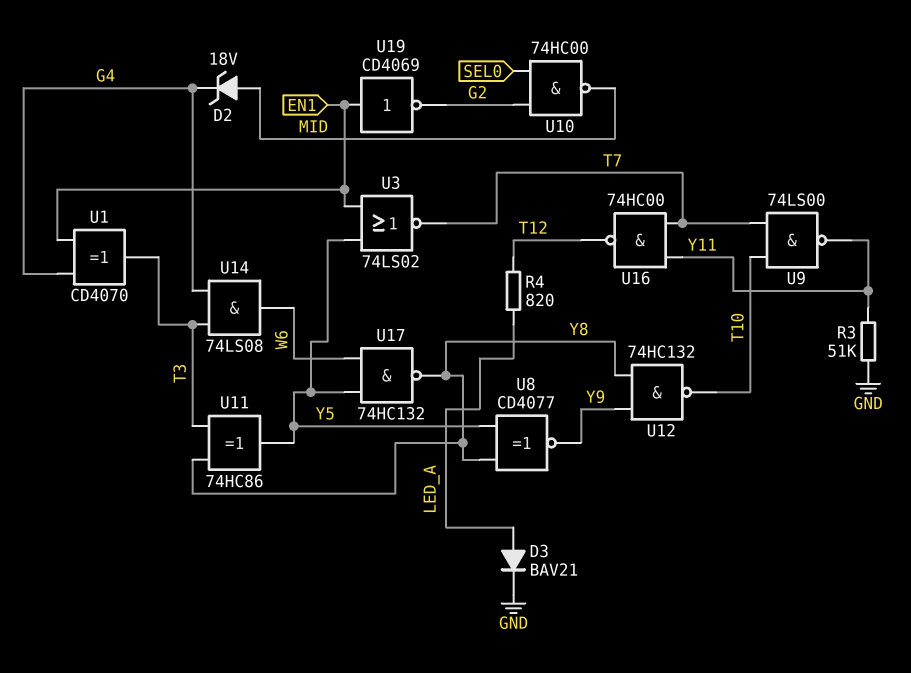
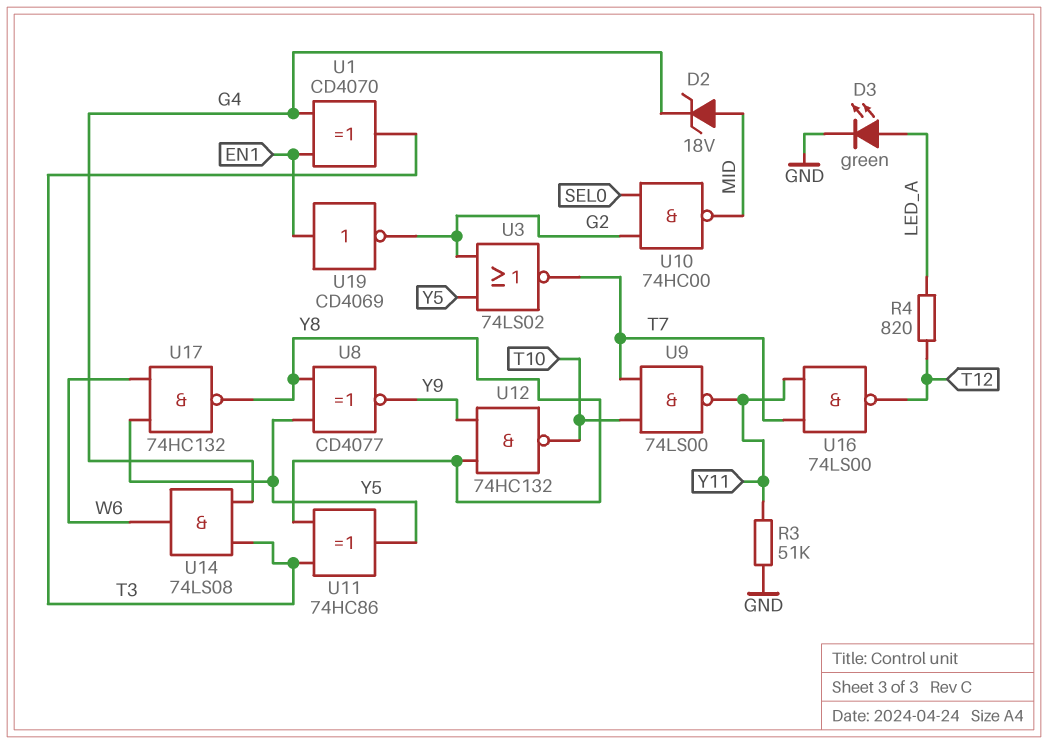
D3: diode BAV21 (A LED_A, K GND) -> LED green (A LED_A, K GND)
U3: NOR 74LS02 (in EN1, in Y5, out T7) -> NOR 74LS02 (in G2, in Y5, out T7)
U16: NAND 74HC00 (in T7, in Y11, out T12) -> NAND 74LS00 (in T7, in Y11, out T12)

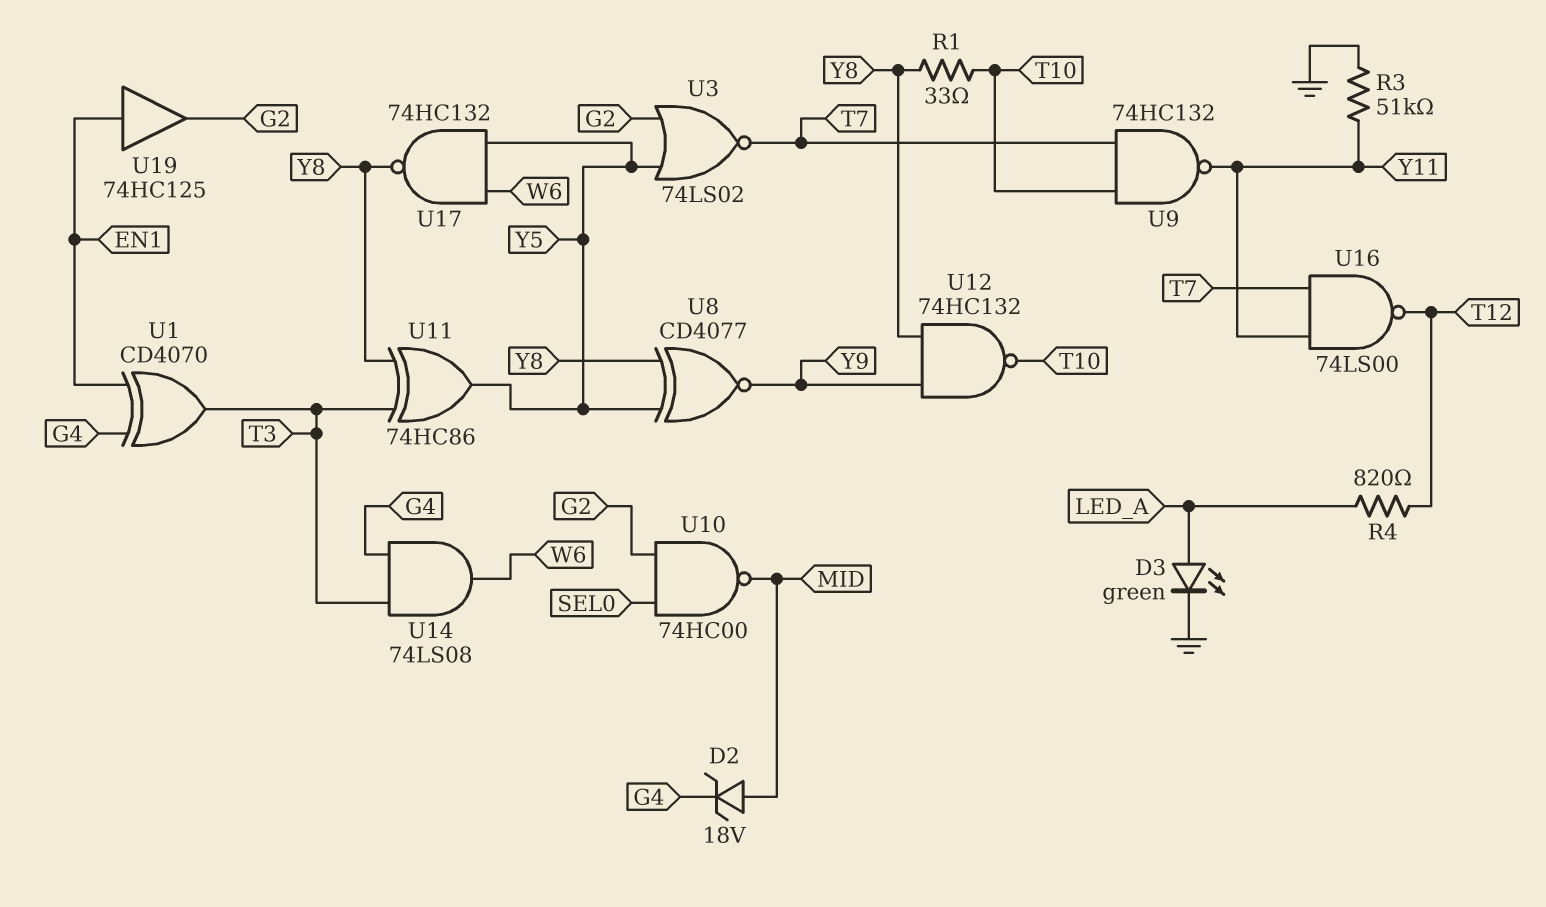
R1: none -> 33 (T10, Y8)
U9: NAND 74LS00 (in T7, in T10, out Y11) -> NAND 74HC132 (in T7, in T10, out Y11)
U19: NOT CD4069 (in EN1, out G2) -> buffer 74HC125 (in EN1, out G2)

